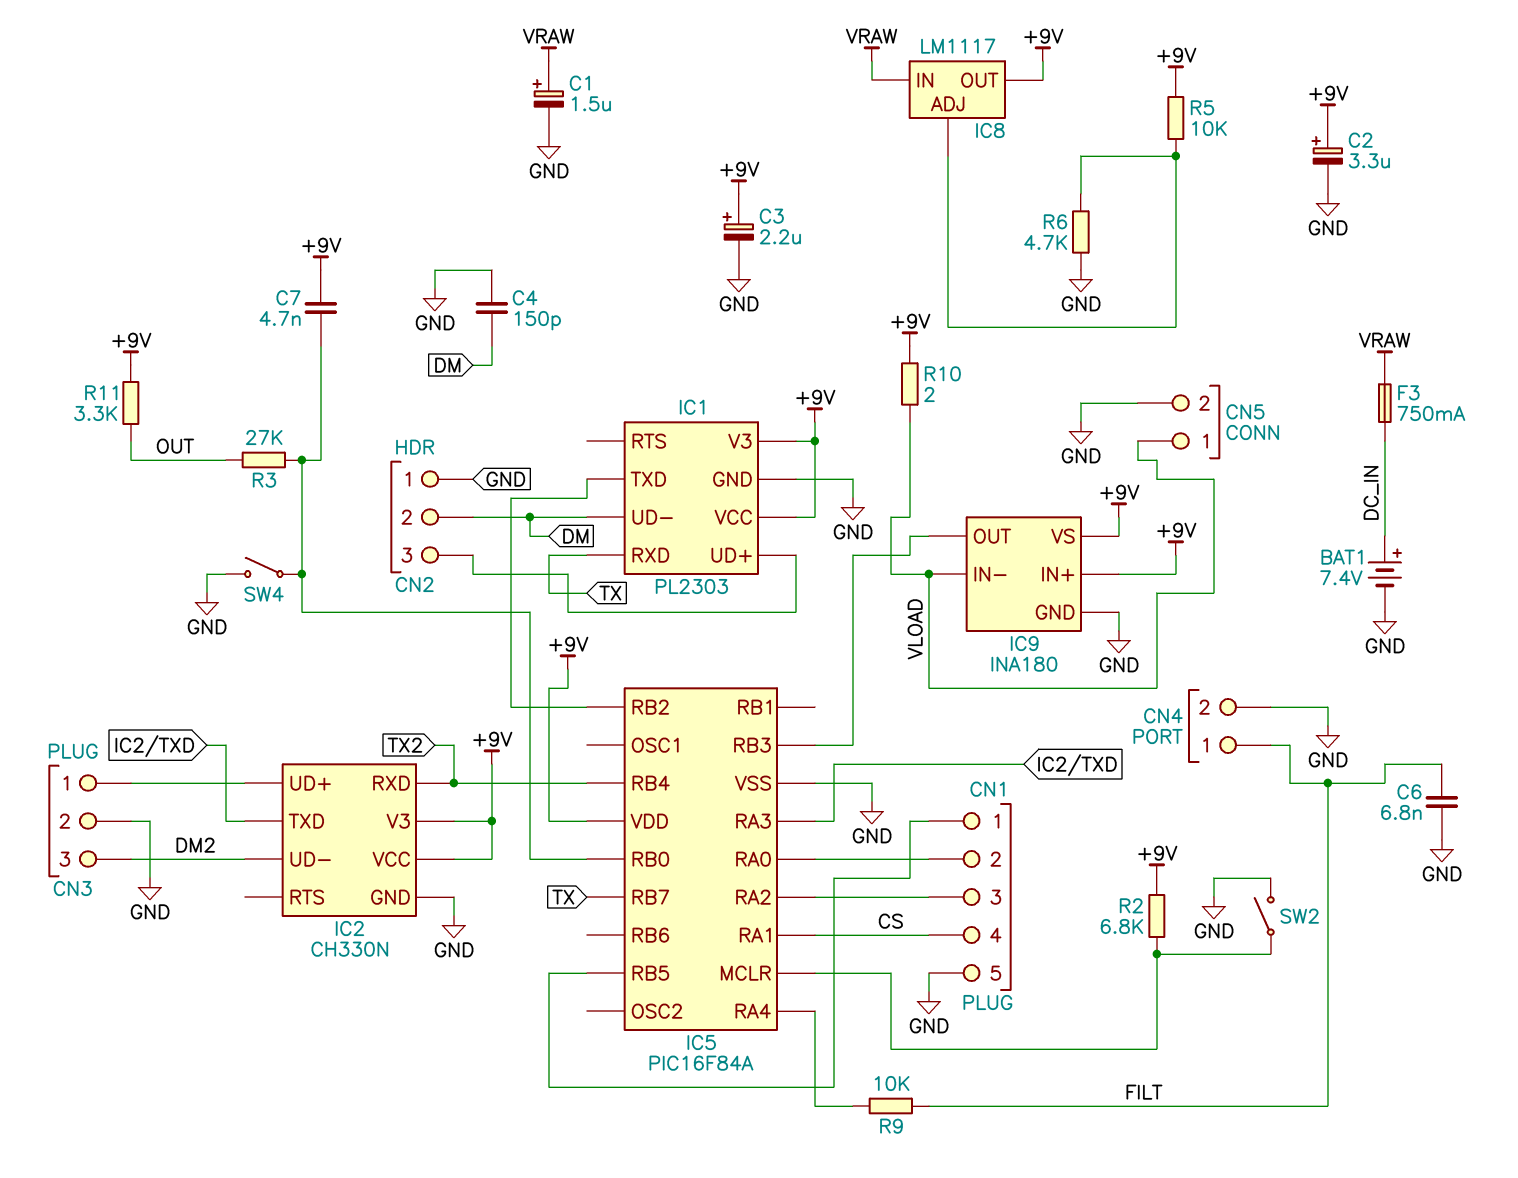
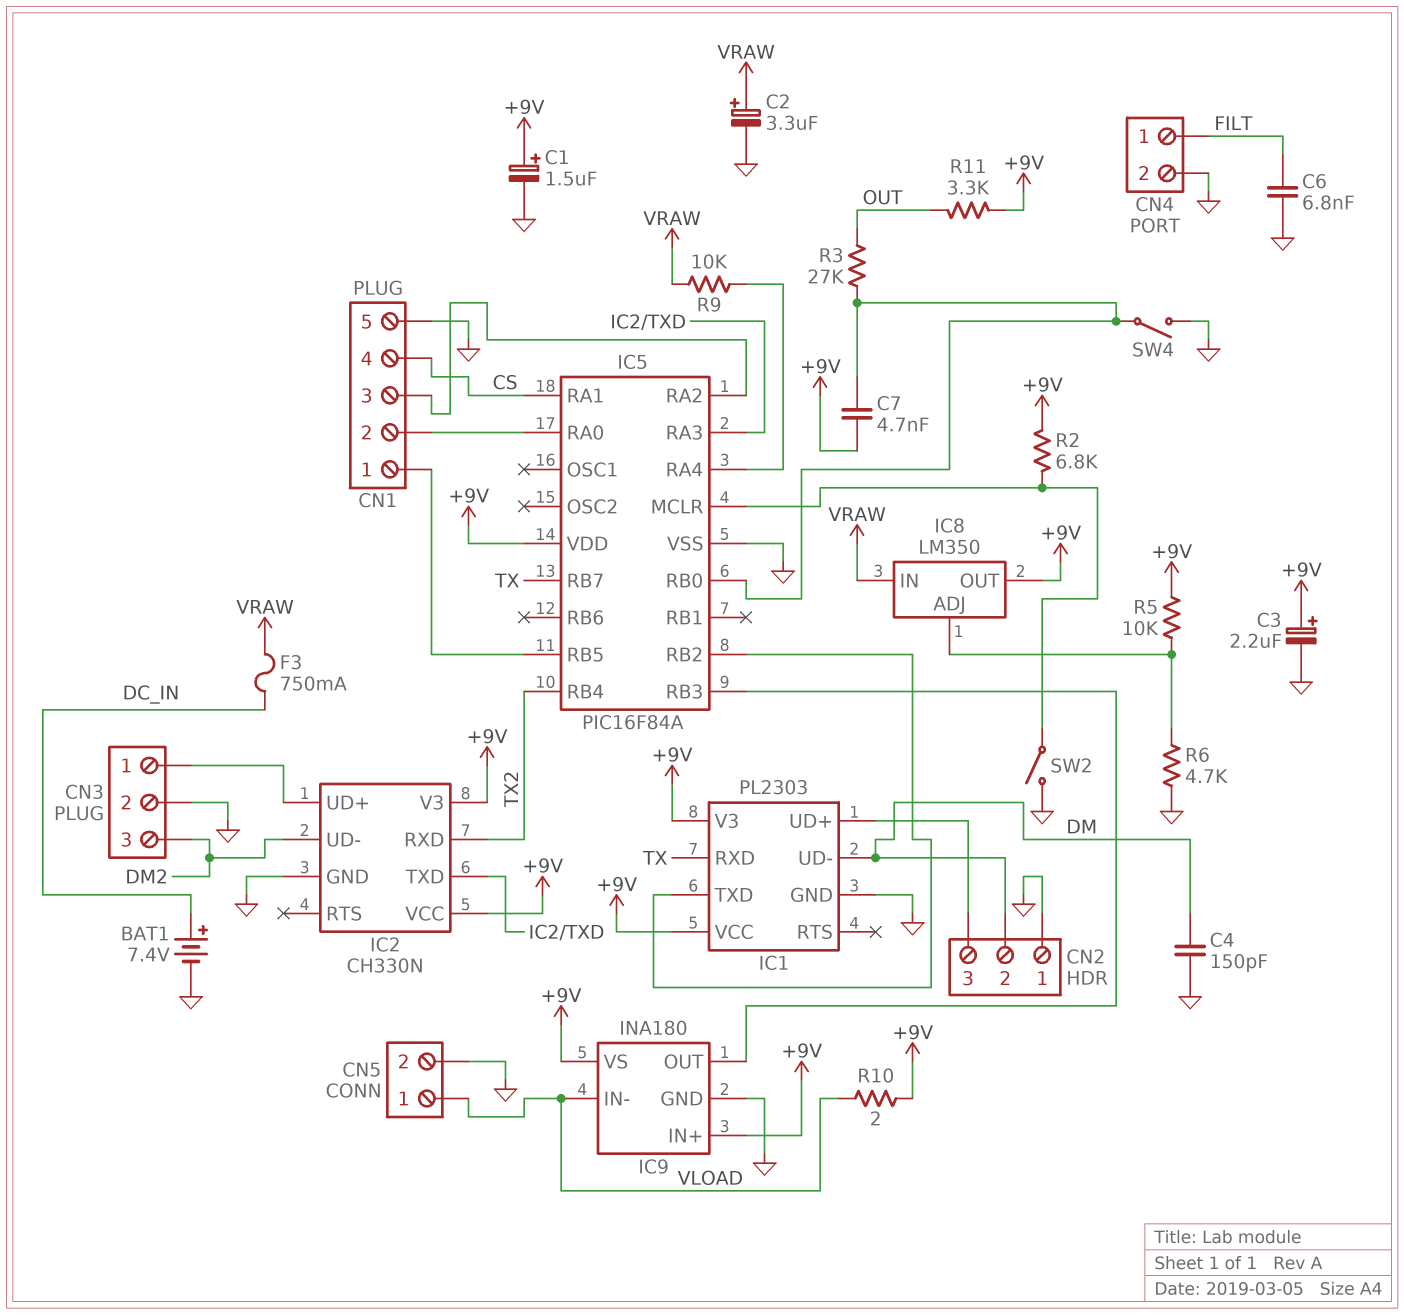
C1: 1.5uF (plus VRAW, minus GND) -> 1.5uF (plus +9V, minus GND)
C2: 3.3uF (plus +9V, minus GND) -> 3.3uF (plus VRAW, minus GND)
IC8: LM1117 -> LM350
R9: 10k (FILT, IC5/RA4) -> 10k (IC5/RA4, VRAW)

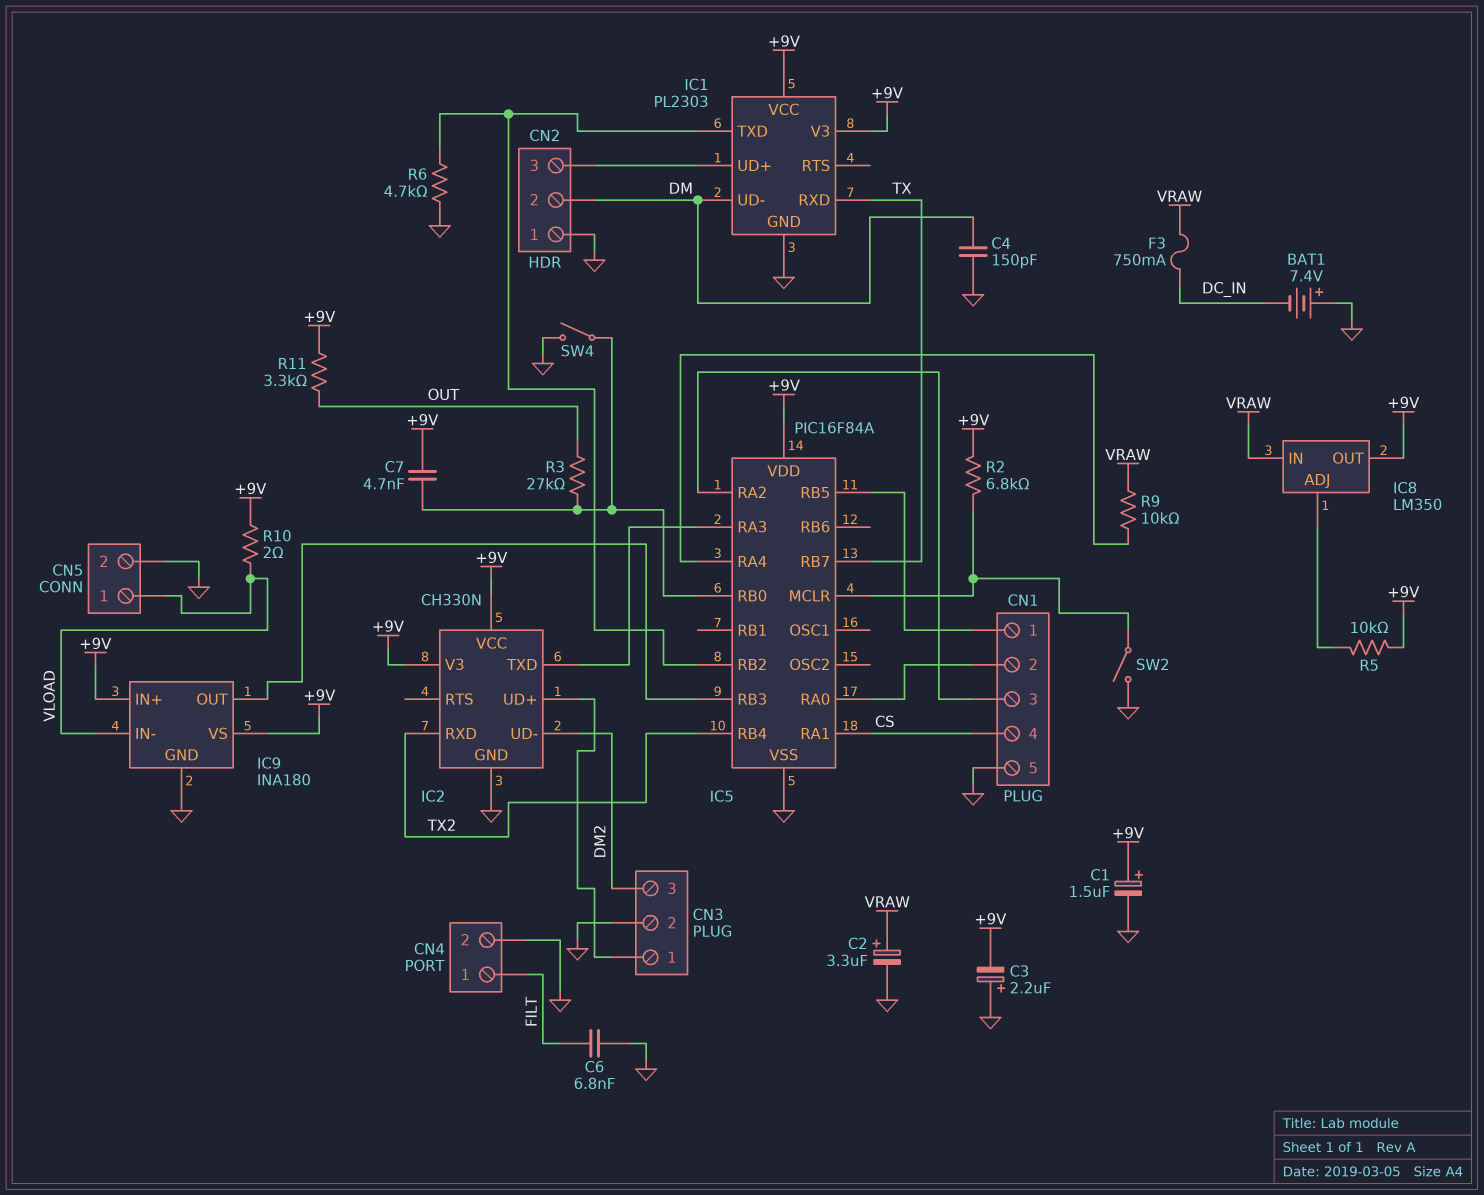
BAT1: 7.4V (plus DC_IN, minus GND) -> 7.4V (plus GND, minus DC_IN)
C3: 2.2uF (plus +9V, minus GND) -> 2.2uF (plus GND, minus +9V)
R6: 4.7k (GND, IC8/ADJ) -> 4.7k (GND, IC1/TXD)

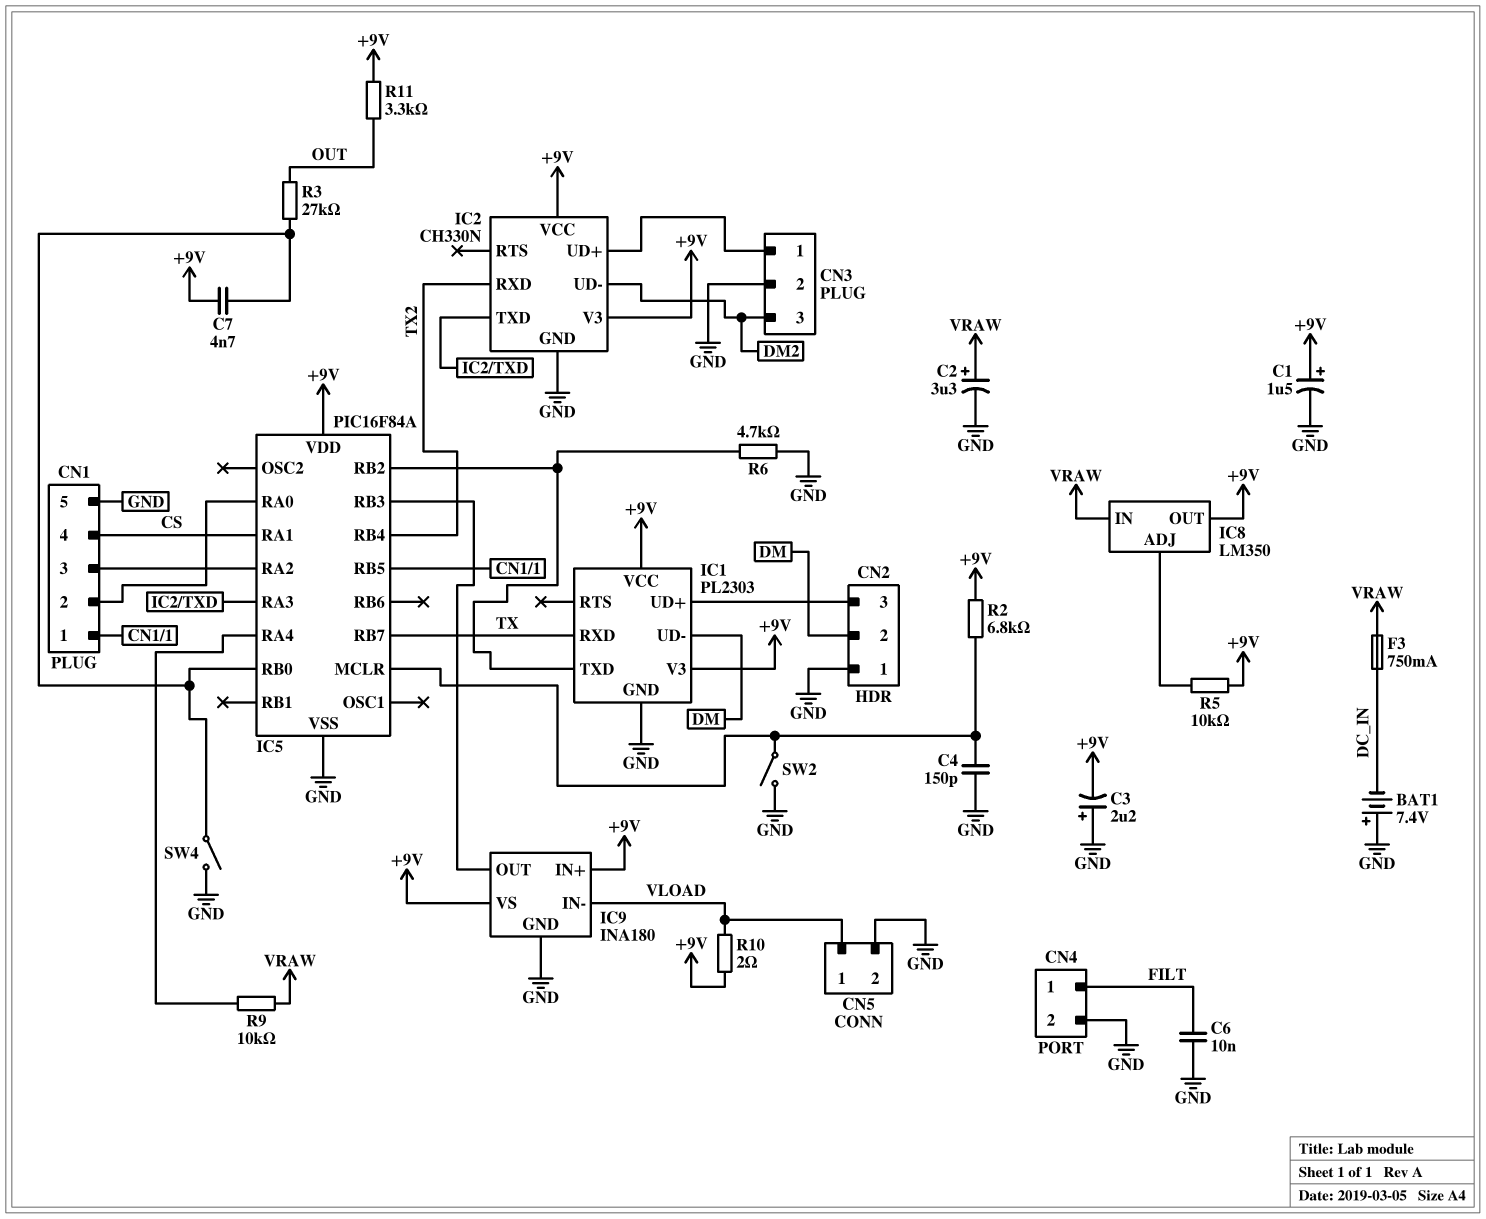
C4: 150pF (DM, GND) -> 150pF (GND, IC5/MCLR)
C6: 6.8nF (FILT, GND) -> 10nF (FILT, GND)

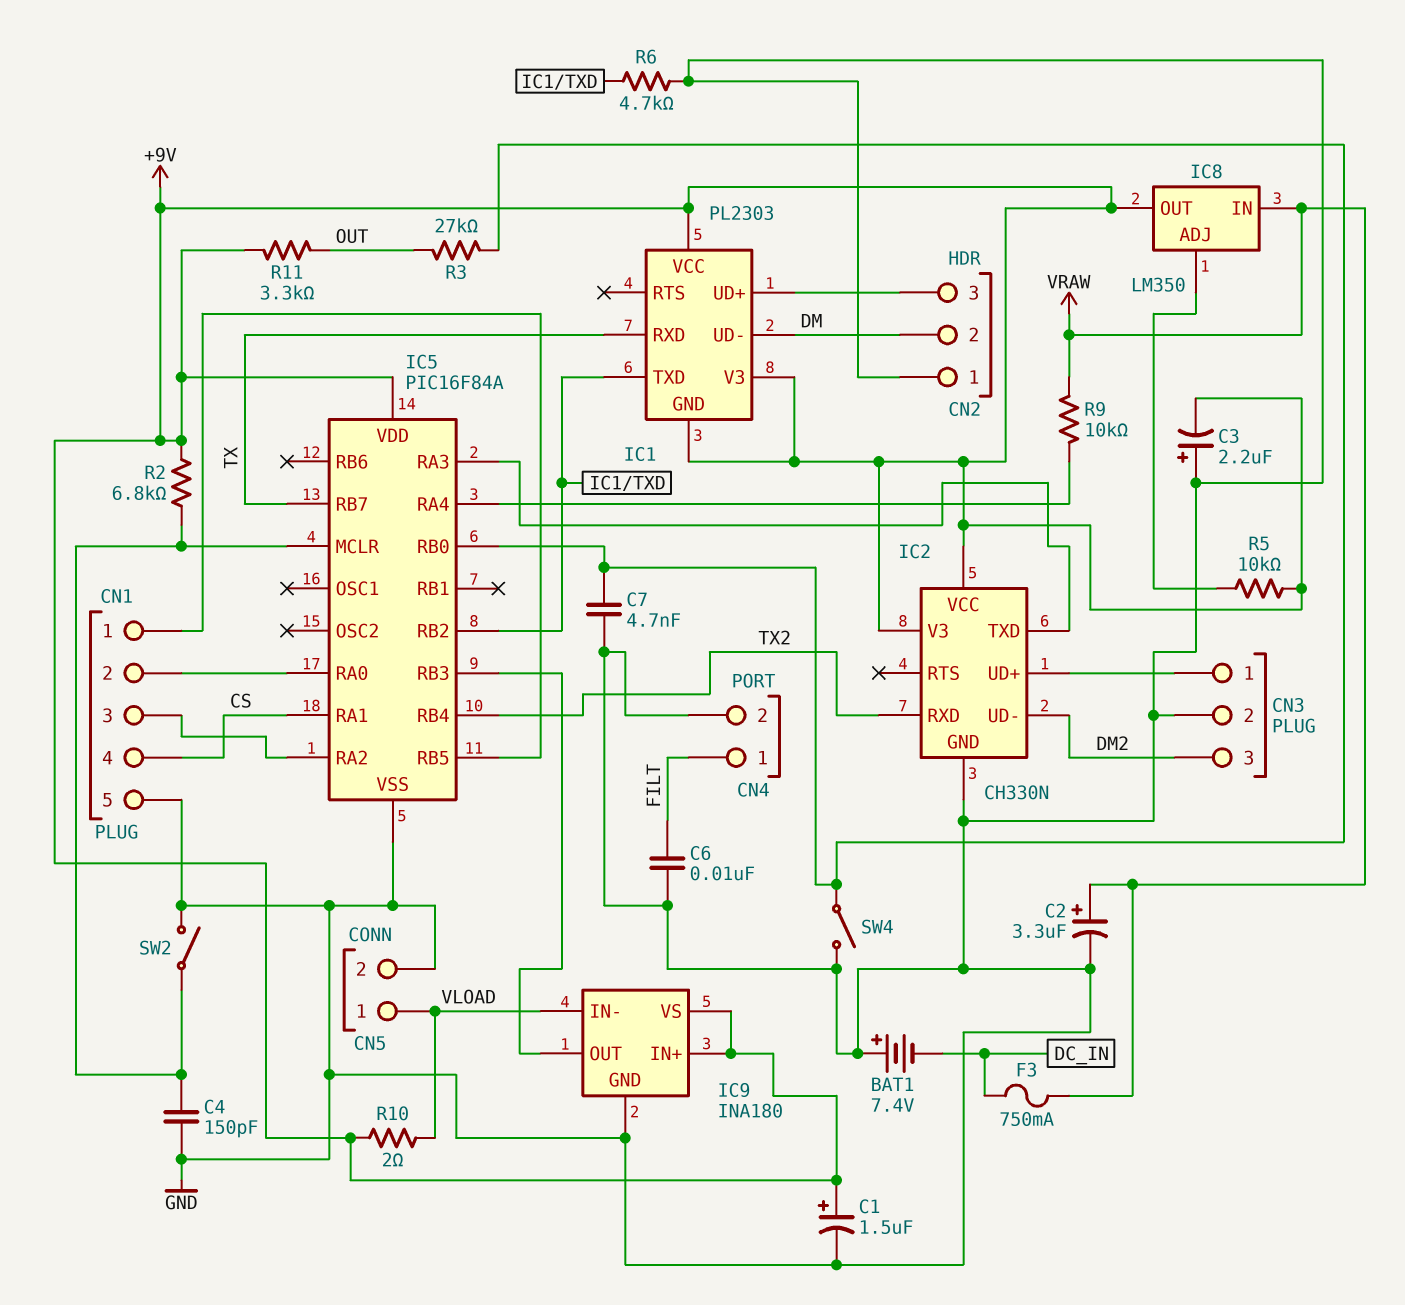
C7: 4.7nF (+9V, IC5/RB0) -> 4.7nF (GND, IC5/RB0)
IC1 pin GND: GND -> +9V

